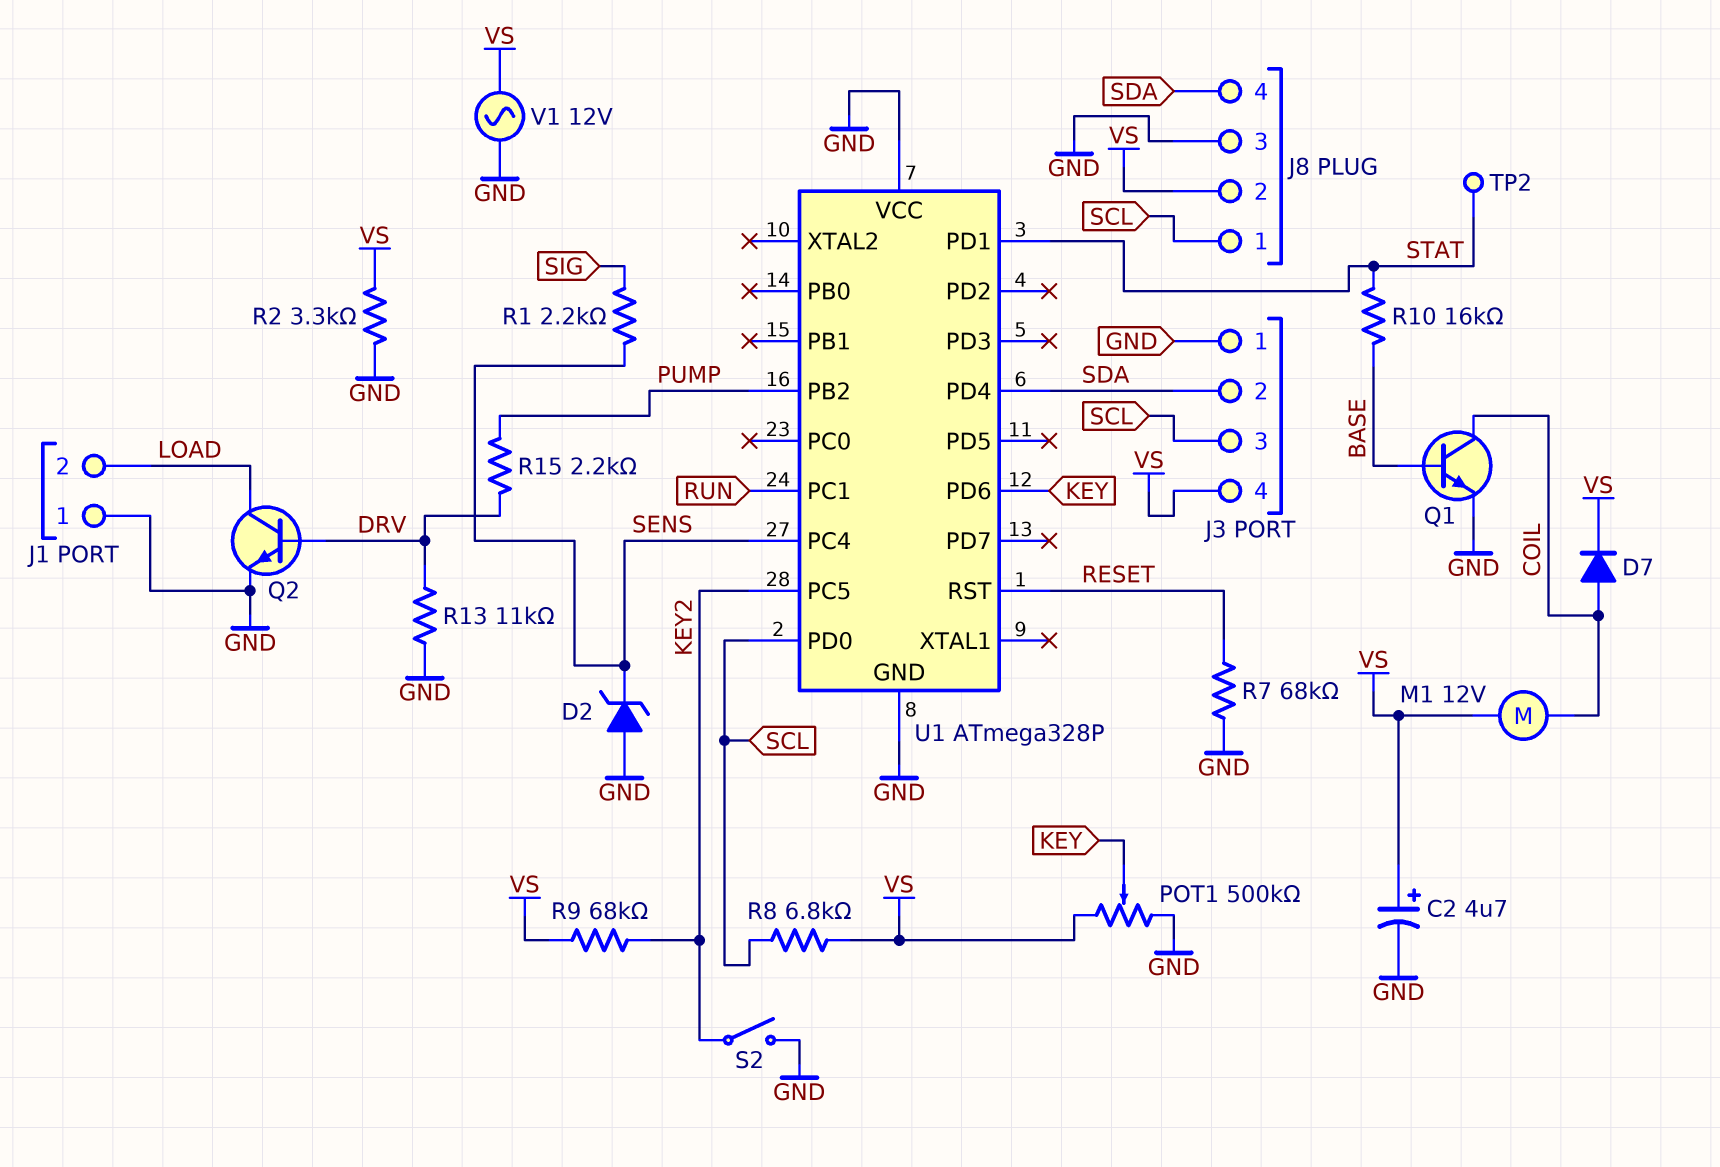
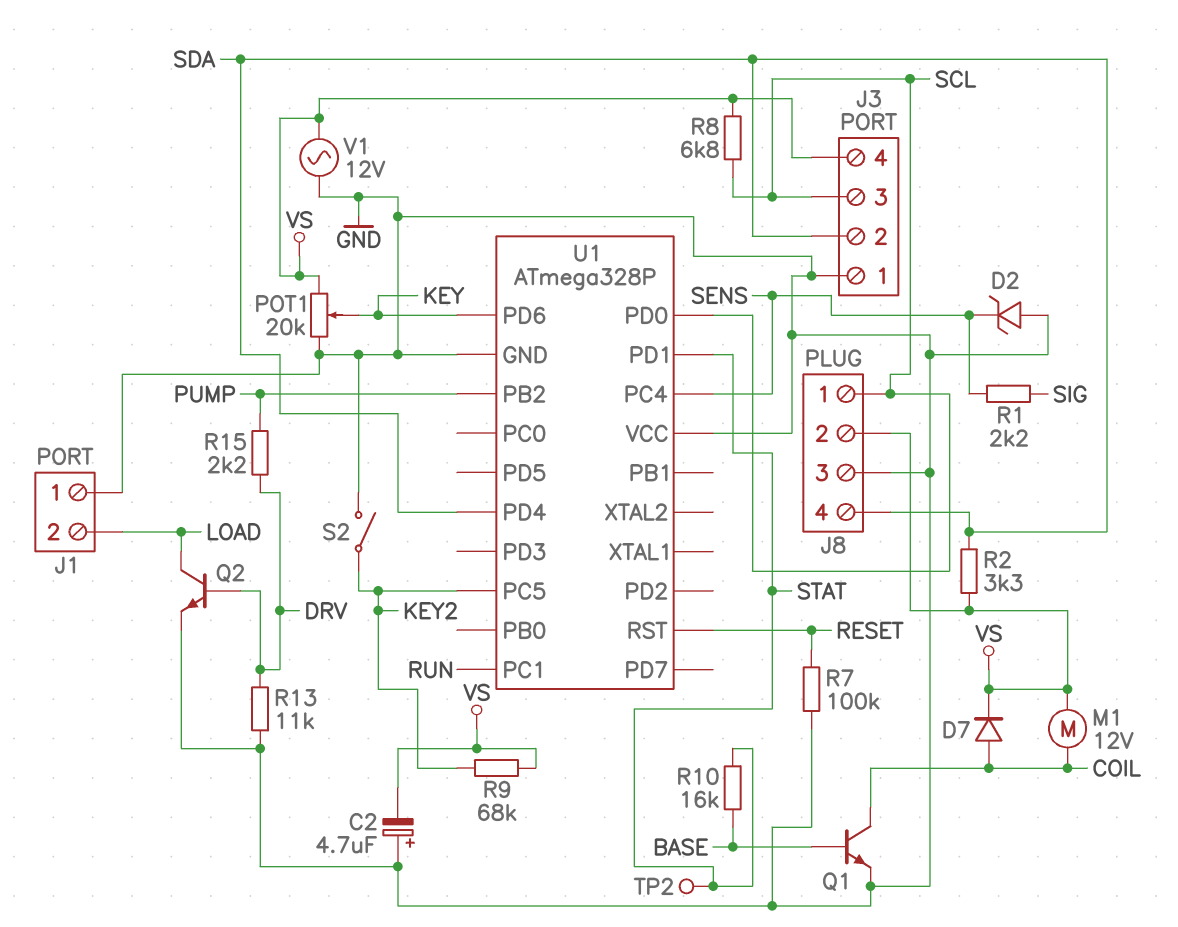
C2: 4.7uF (plus VS, minus GND) -> 4.7uF (plus GND, minus VS)
POT1: 500k (GND, VS, wiper KEY) -> 20k (GND, VS, wiper KEY)
R2: 3.3k (GND, VS) -> 3.3k (SDA, VS)
R7: 68k (GND, RESET) -> 100k (GND, RESET)

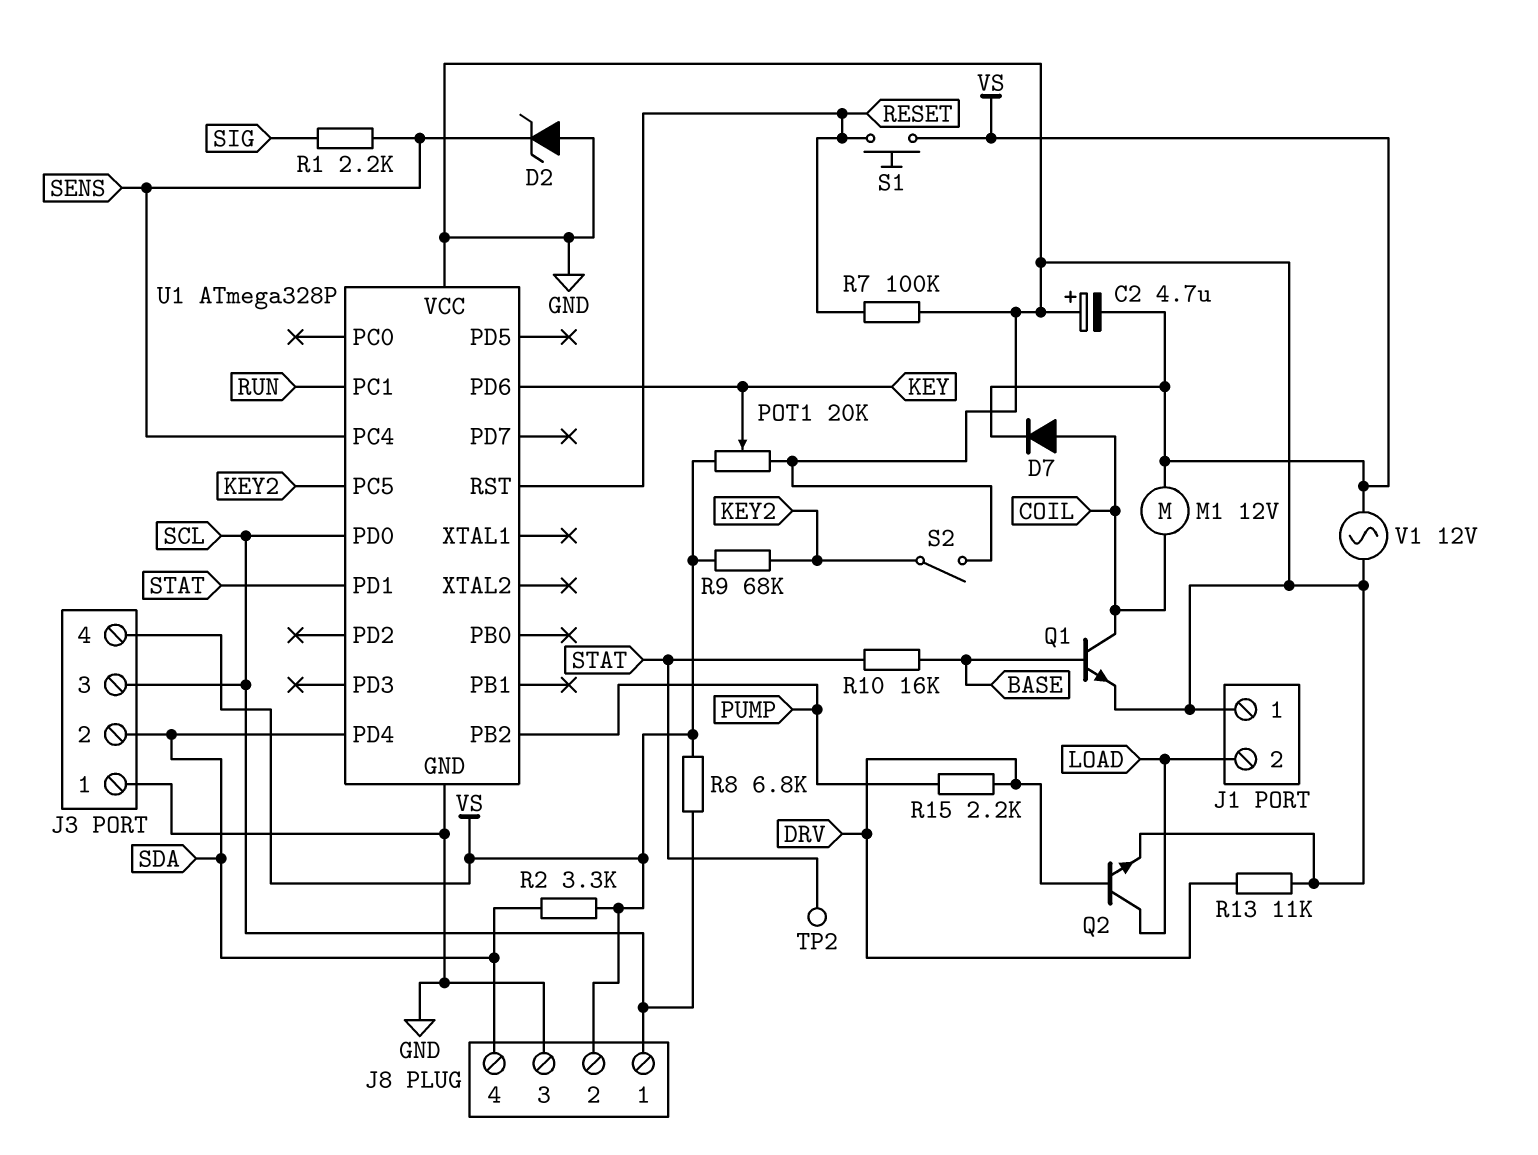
S1: none -> button (RESET, VS)

